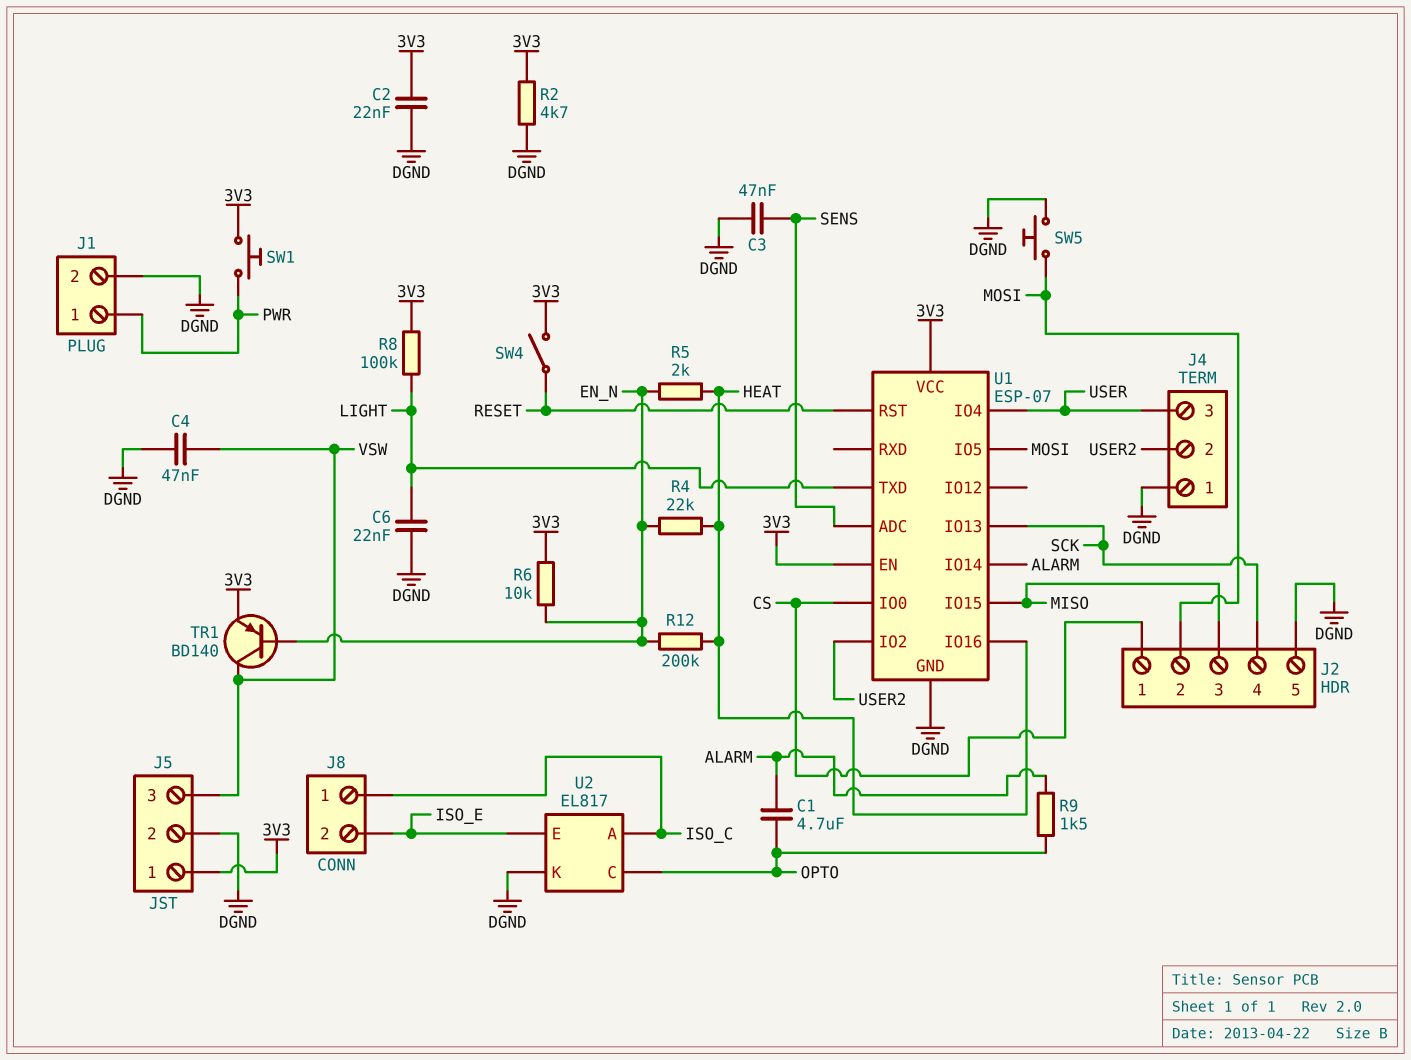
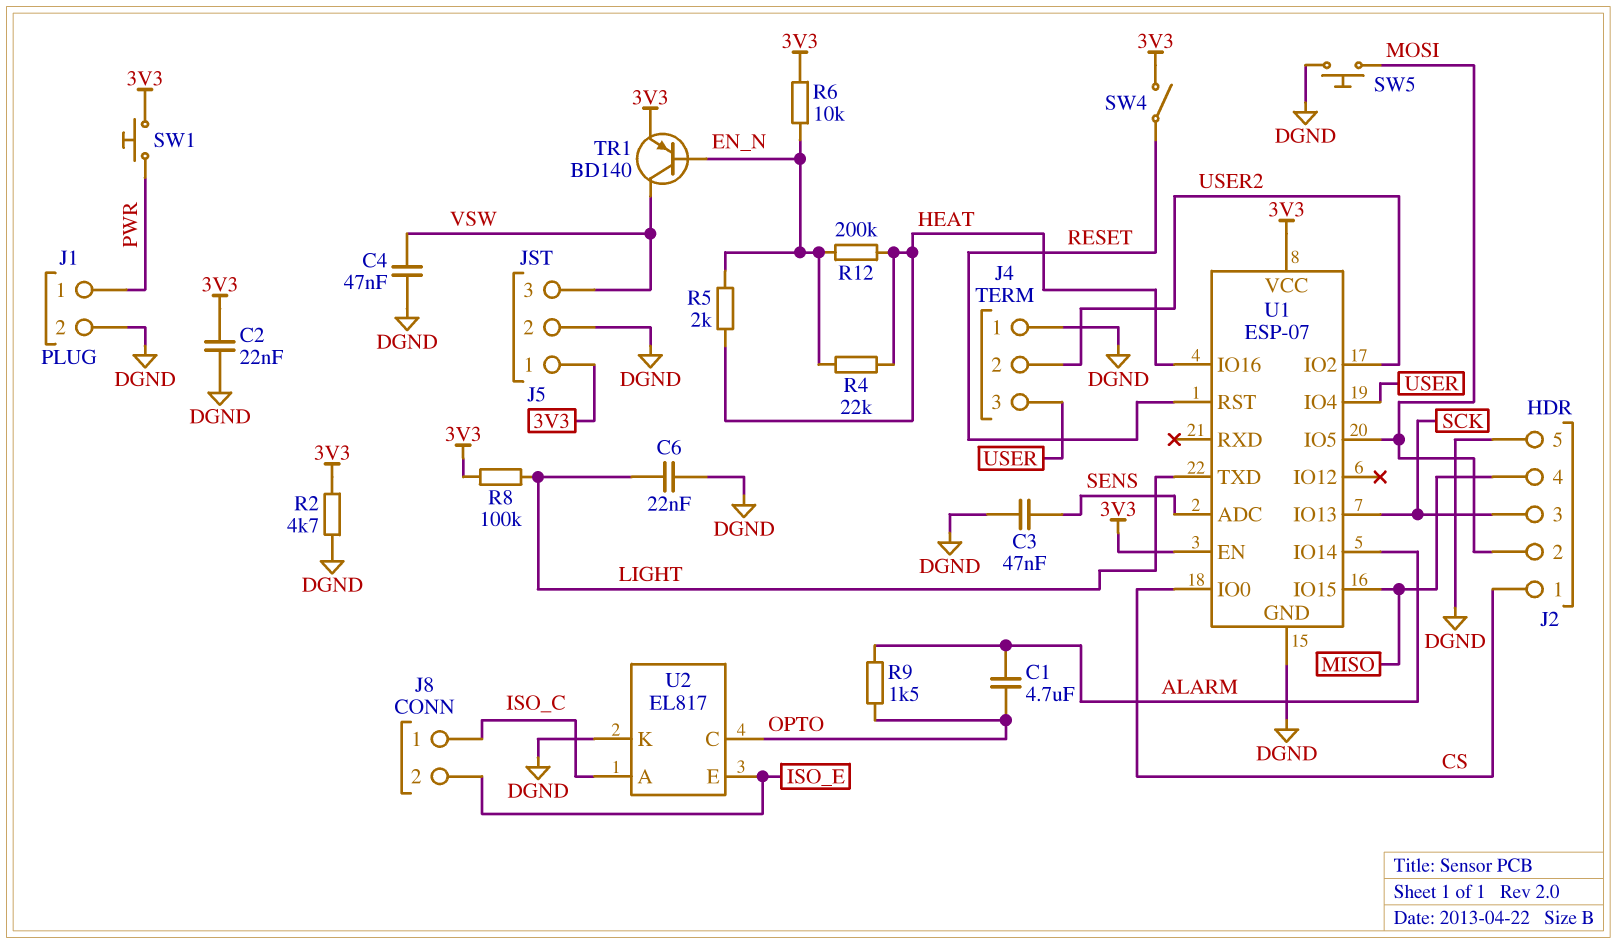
J2 pin 3: MISO -> SCK
J2 pin 4: SCK -> MISO

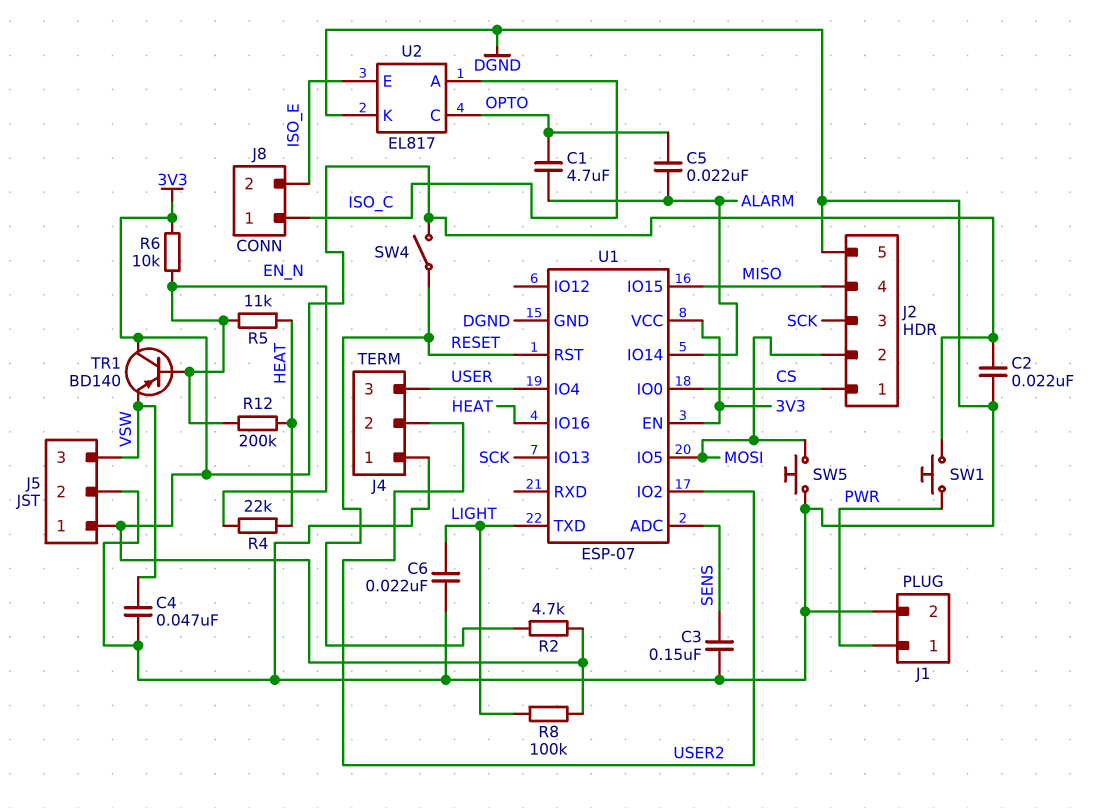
C3: 47nF (DGND, SENS) -> 150nF (DGND, SENS)
C5: none -> 22nF (ALARM, OPTO)
R2: 4.7k (3V3, DGND) -> 4.7k (3V3, RESET)
R5: 2k (EN_N, HEAT) -> 11k (EN_N, HEAT)
R9: 1.5k (ALARM, OPTO) -> none
TR1: PNP BD140 (B EN_N, C VSW, E 3V3) -> PNP BD140 (B EN_N, C 3V3, E VSW)

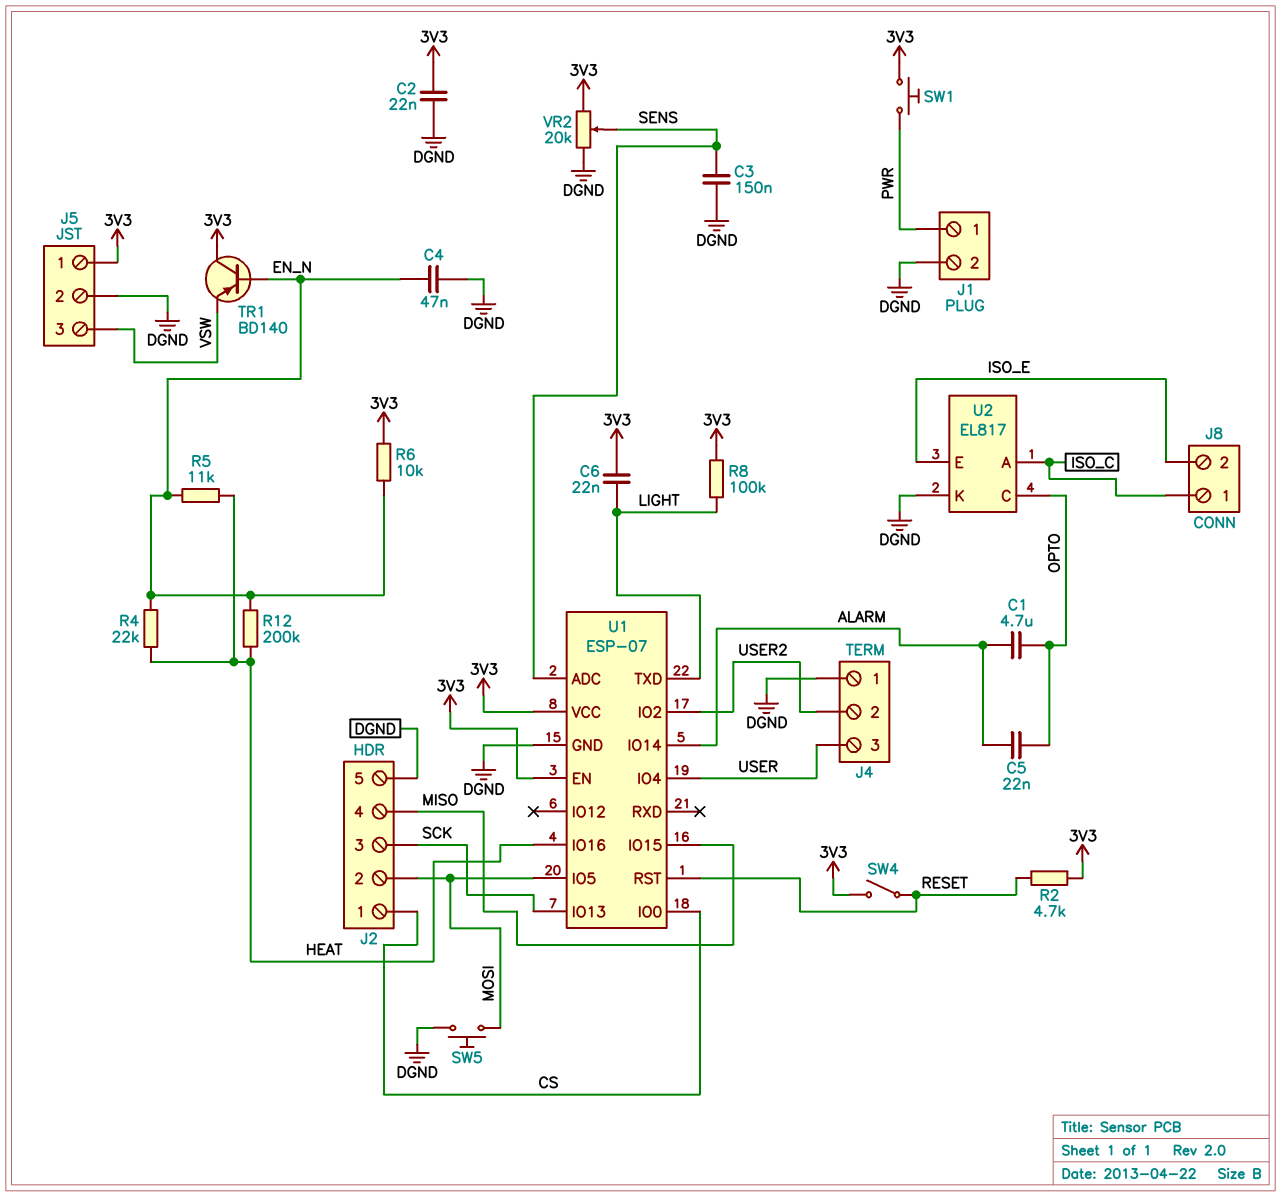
C4: 47nF (DGND, VSW) -> 47nF (DGND, EN_N)
C6: 22nF (DGND, LIGHT) -> 22nF (3V3, LIGHT)
VR2: none -> 20k (3V3, DGND, wiper SENS)

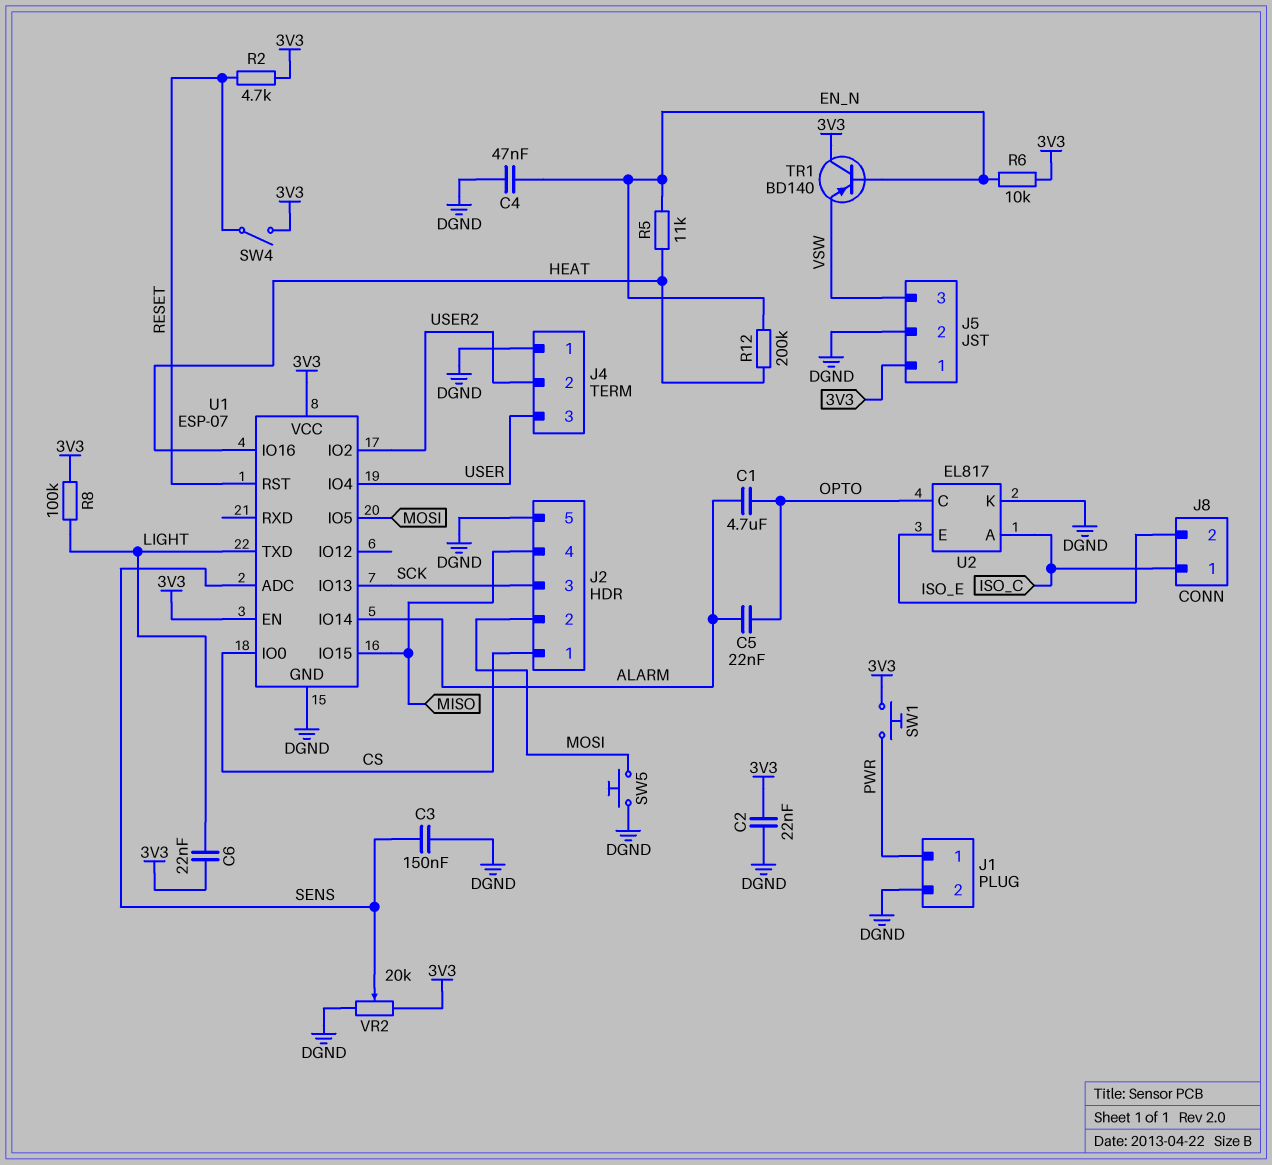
R4: 22k (EN_N, HEAT) -> none

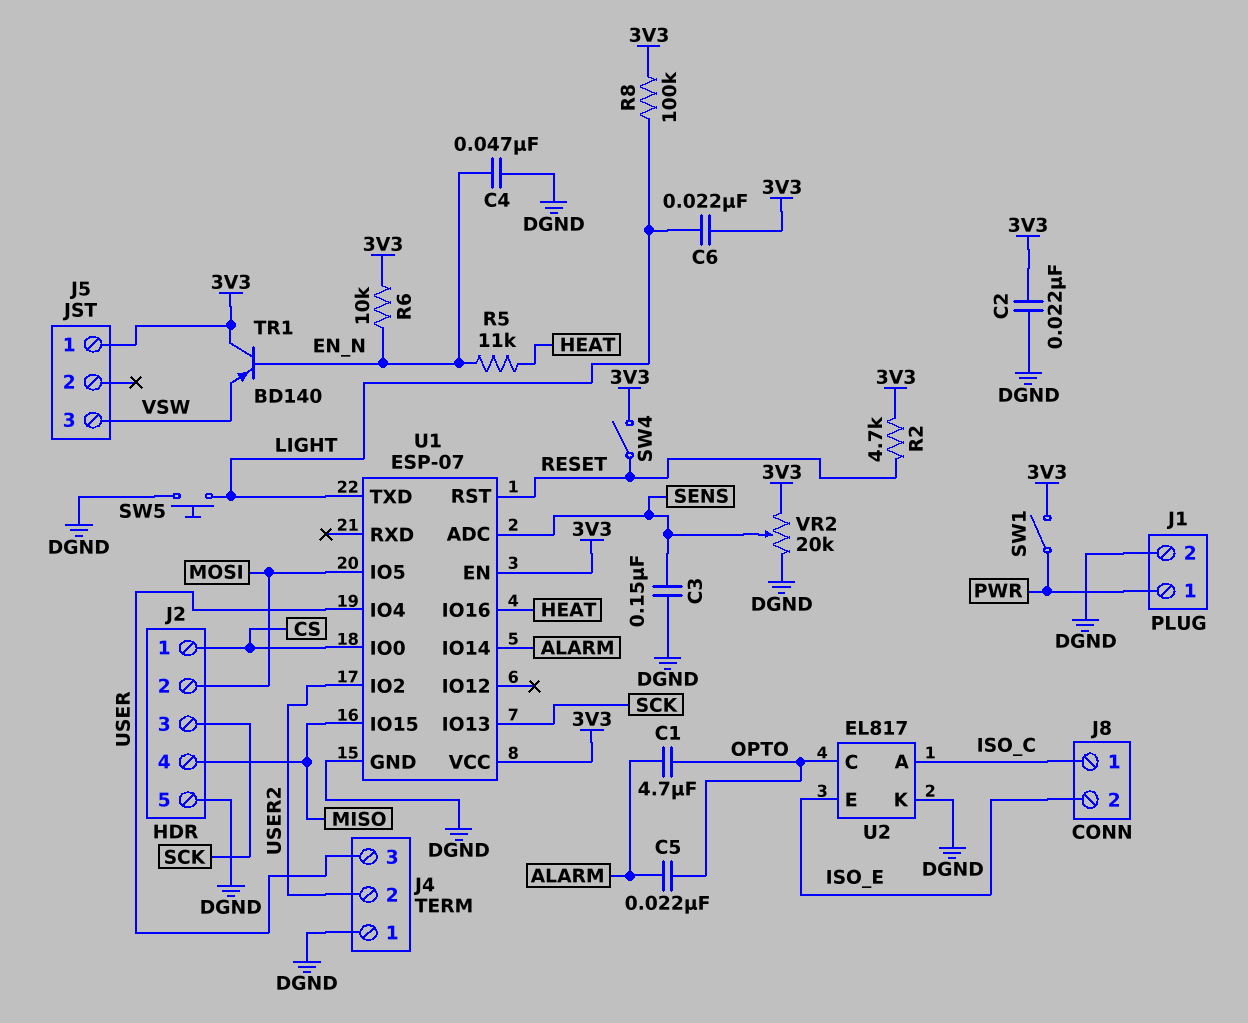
J5 pin 2: DGND -> none
R12: 200k (EN_N, HEAT) -> none
SW1: button (3V3, PWR) -> switch (3V3, PWR)
SW5: button (DGND, MOSI) -> button (DGND, LIGHT)

